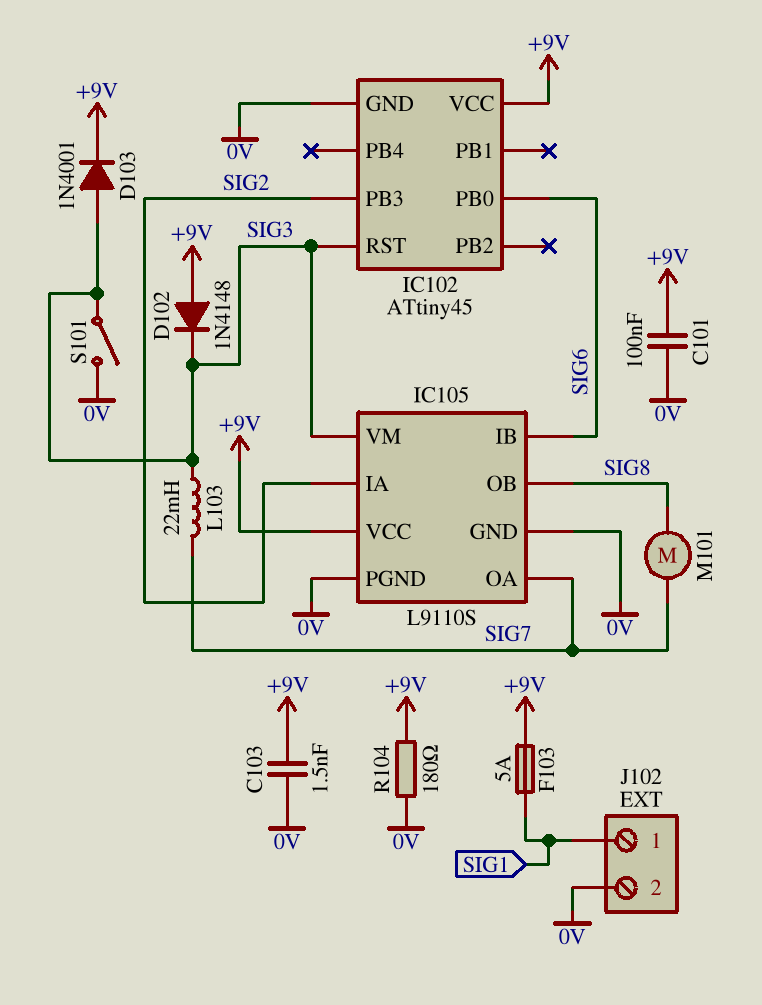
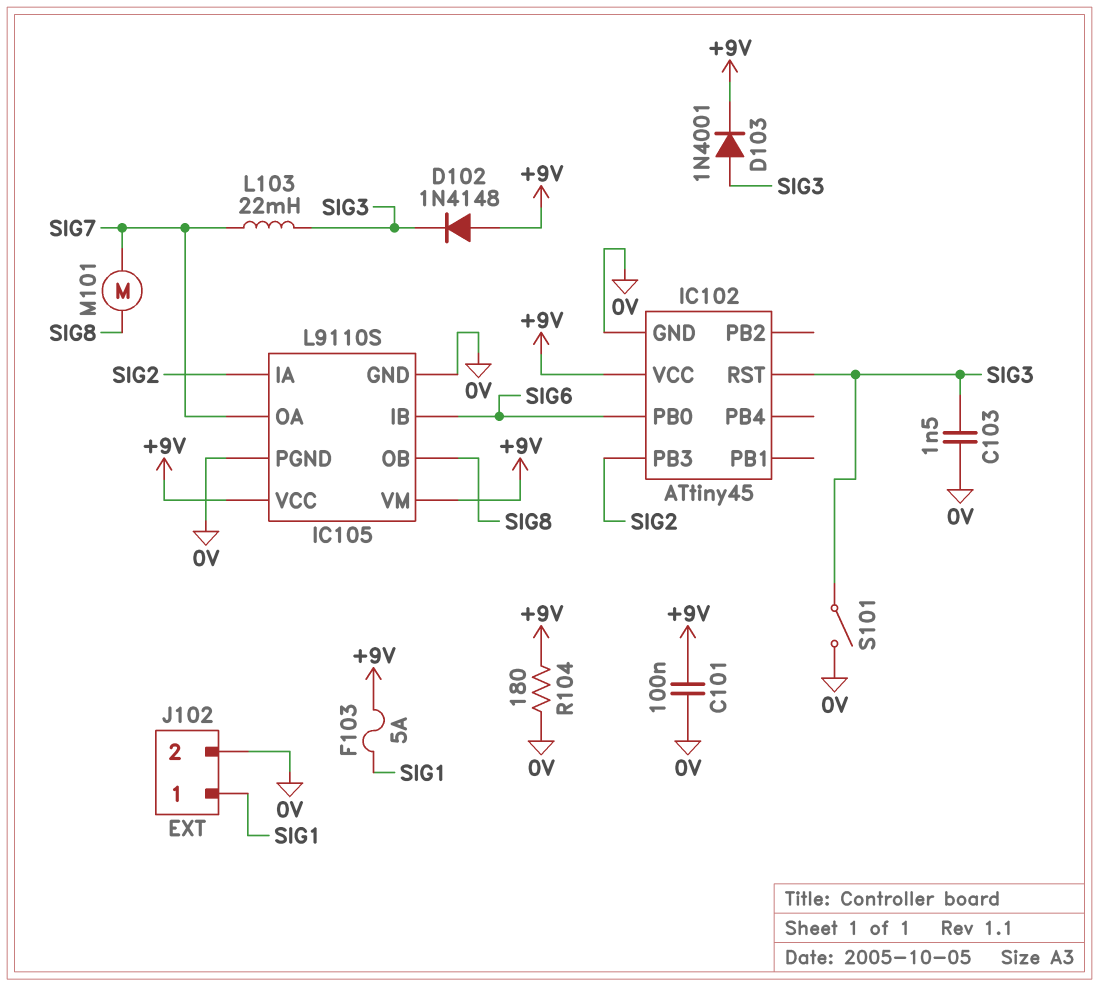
C103: 1.5nF (+9V, 0V) -> 1.5nF (0V, SIG3)
IC105 pin VM: SIG3 -> +9V

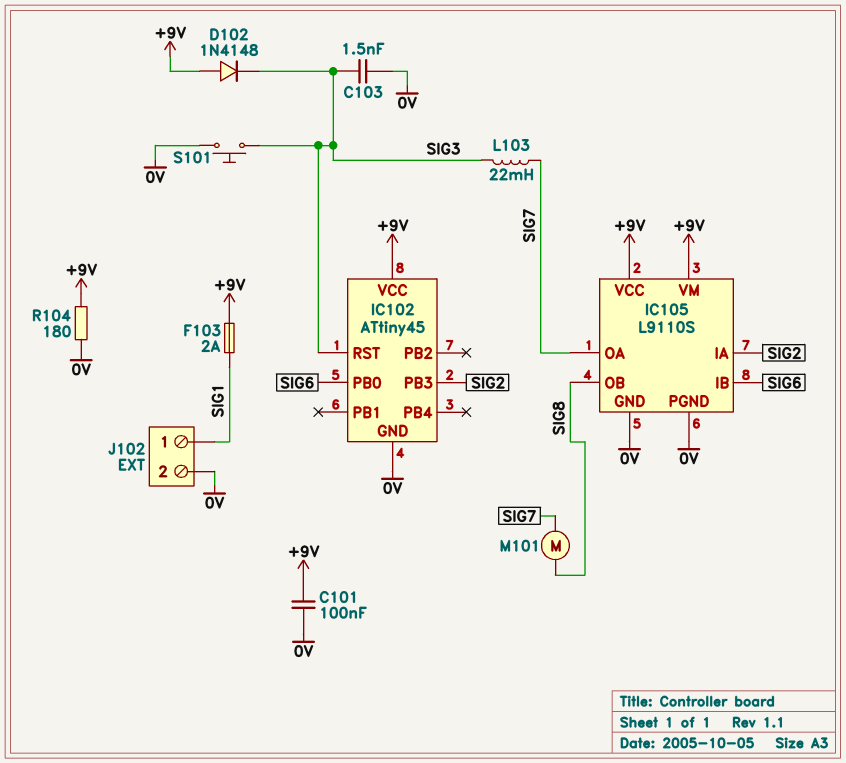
D103: diode 1N4001 (A SIG3, K +9V) -> none
F103: 5A (+9V, SIG1) -> 2A (+9V, SIG1)
S101: switch (0V, SIG3) -> button (0V, SIG3)

